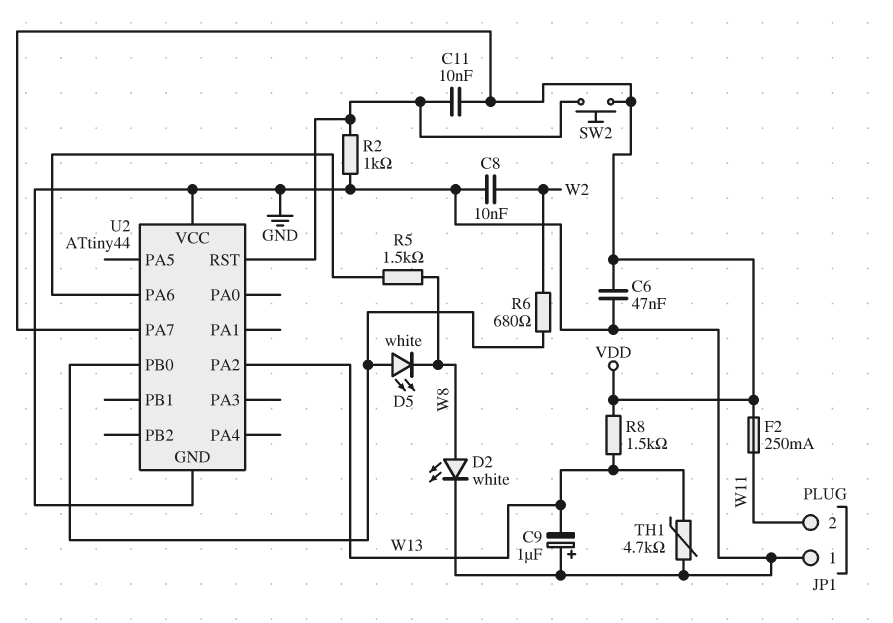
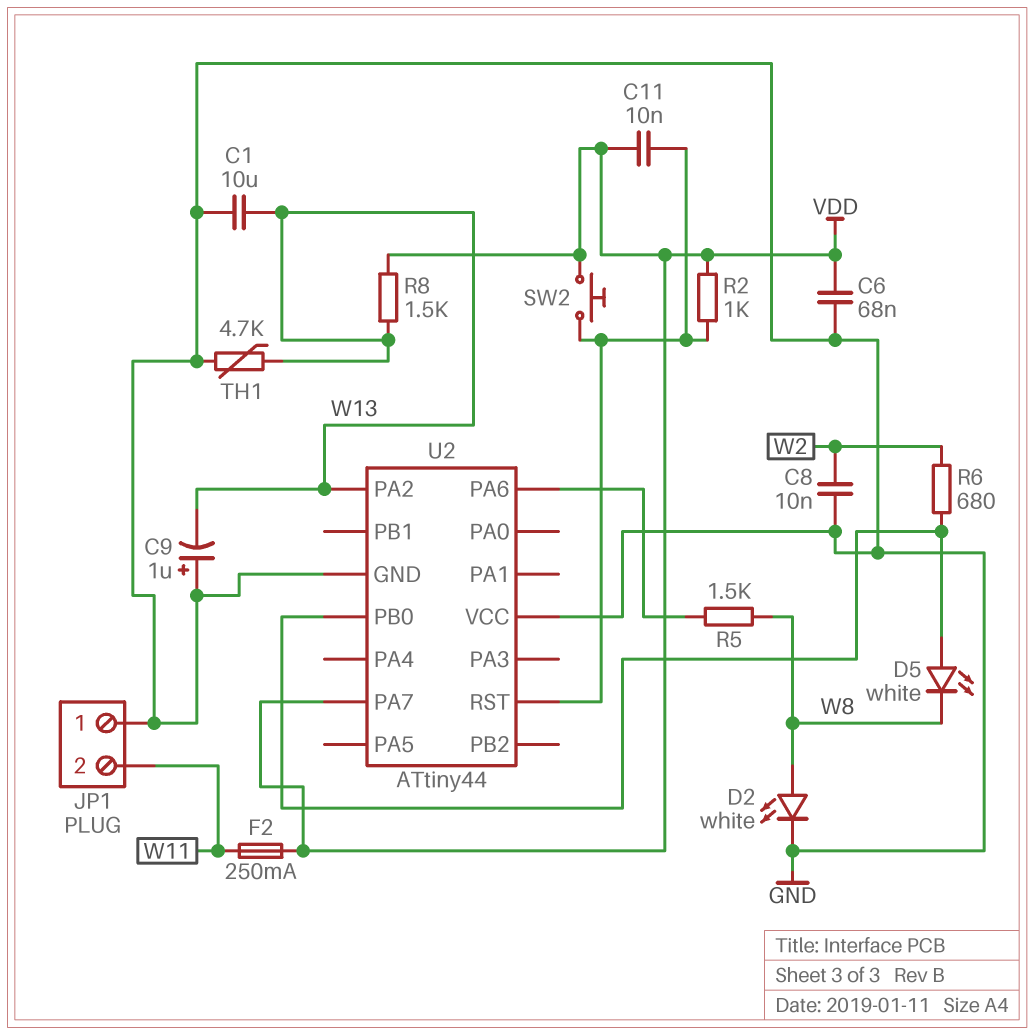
C1: none -> 10uF (GND, W13)
C6: 47nF (GND, VDD) -> 68nF (GND, VDD)
R2: 1k (GND, U2/RST) -> 1k (U2/RST, VDD)

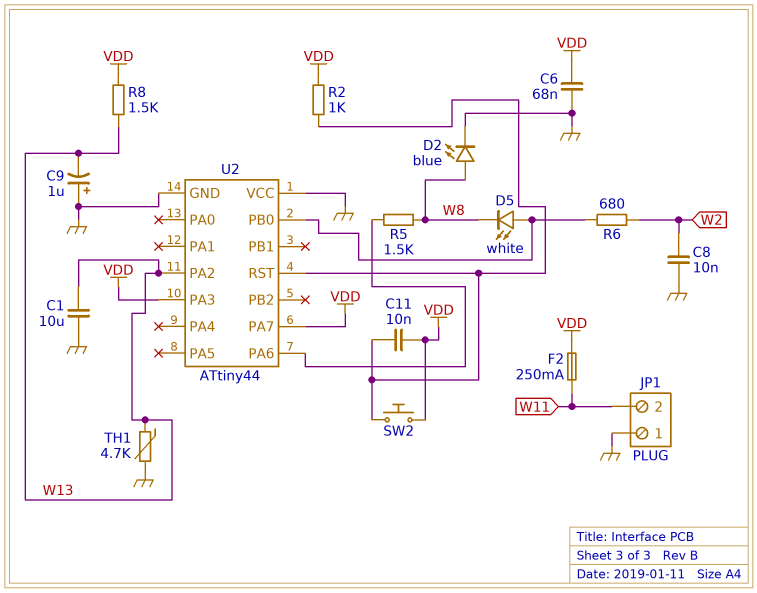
D2: LED white (A W8, K GND) -> LED blue (A W8, K GND)
U2 pin PA3: none -> VDD

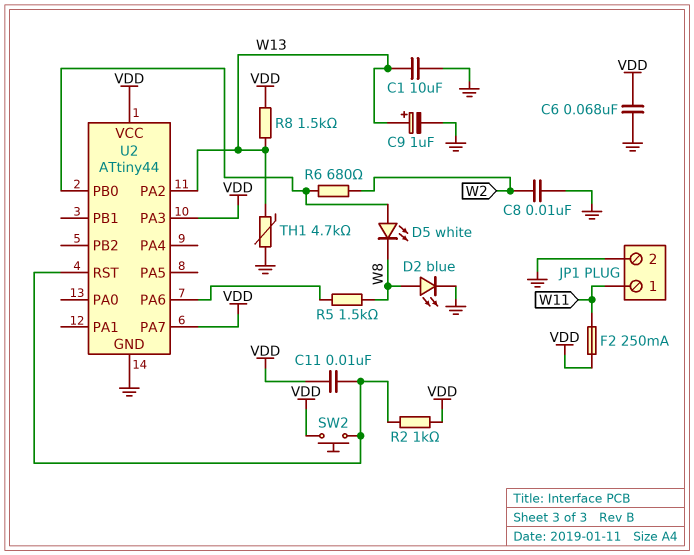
C9: 1uF (plus GND, minus W13) -> 1uF (plus W13, minus GND)
JP1 pin 1: GND -> W11
JP1 pin 2: W11 -> GND
U2 pin VCC: GND -> VDD

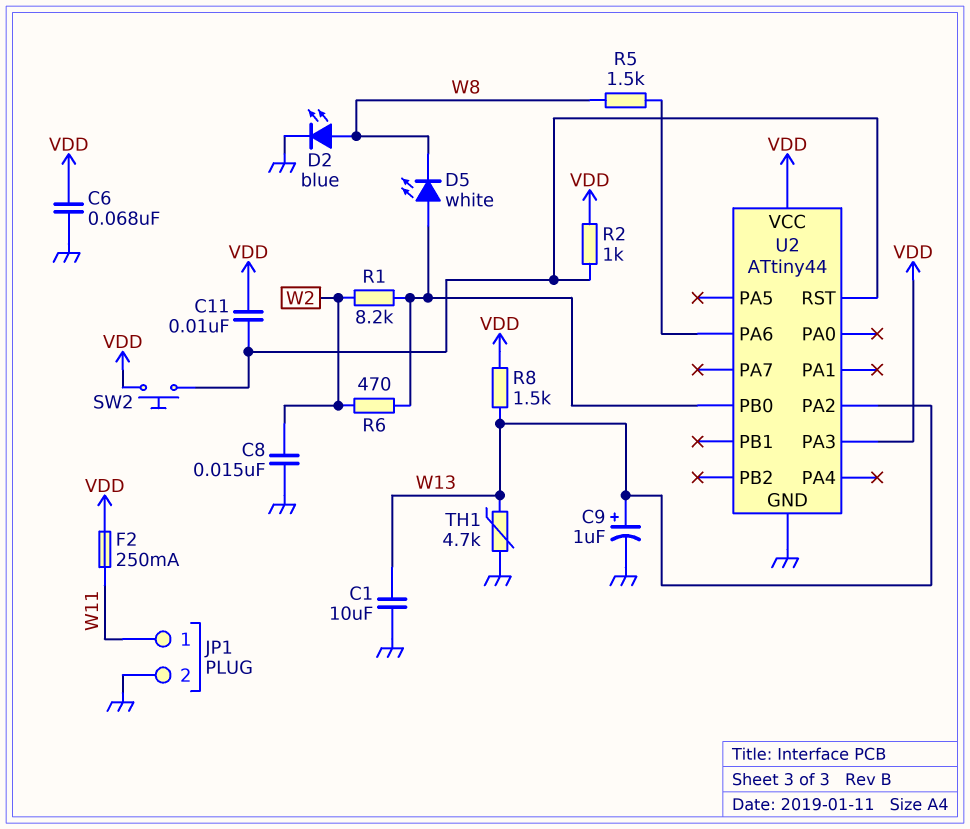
C8: 10nF (GND, W2) -> 15nF (GND, W2)
R1: none -> 8.2k (U2/PB0, W2)
R6: 680 (U2/PB0, W2) -> 470 (U2/PB0, W2)
U2 pin PA7: VDD -> none

